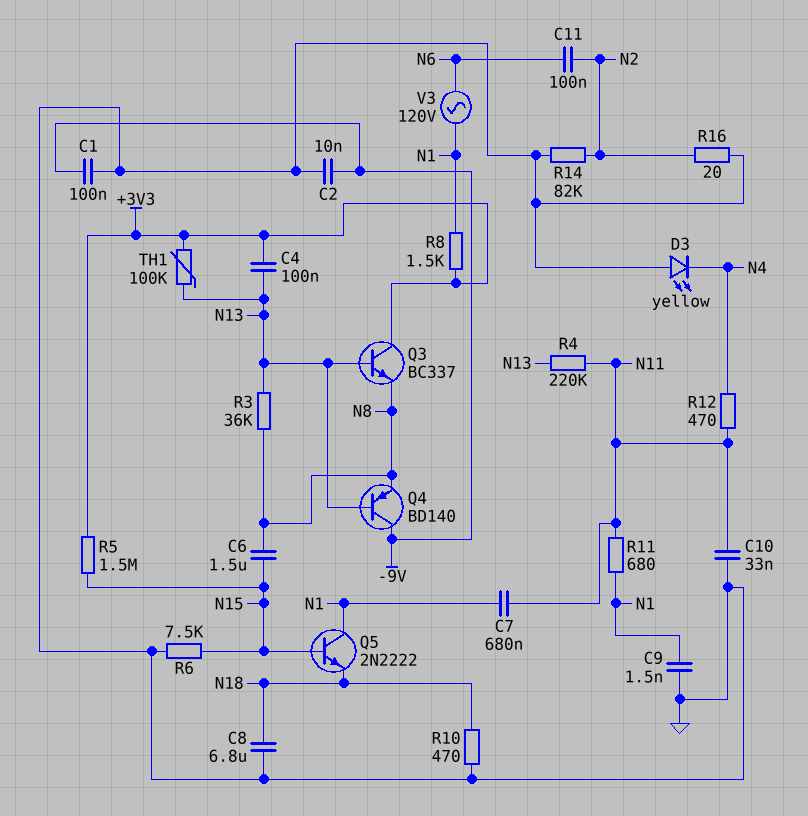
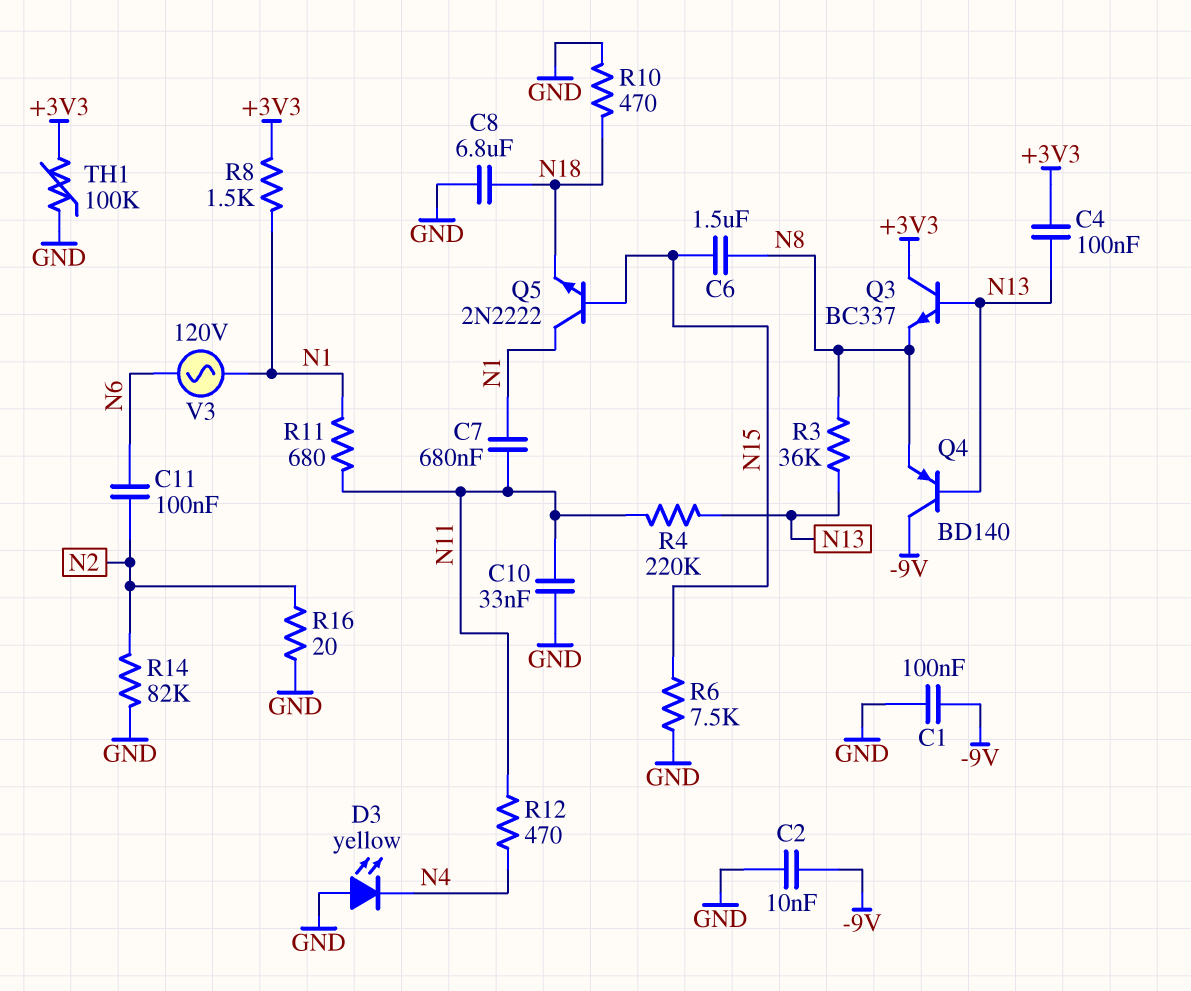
C9: 1.5nF (GND, N1) -> none
R5: 1.5M (+3V3, N15) -> none
TH1: 100k (+3V3, N13) -> 100k (+3V3, GND)

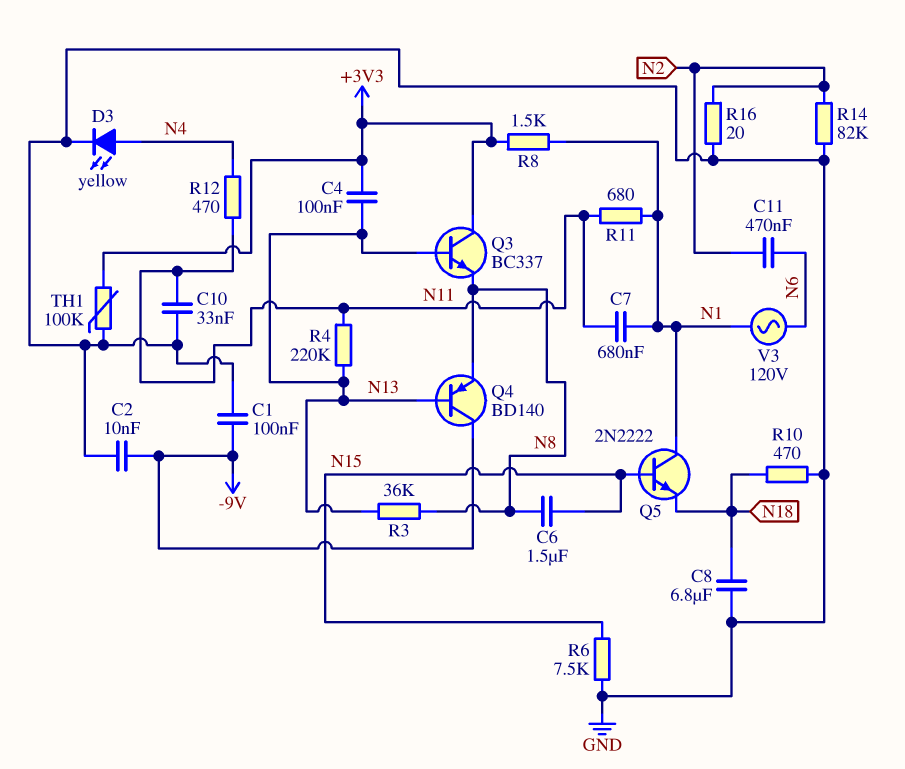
C11: 100nF (N2, N6) -> 470nF (N2, N6)
D3: LED yellow (A GND, K N4) -> LED yellow (A N4, K GND)

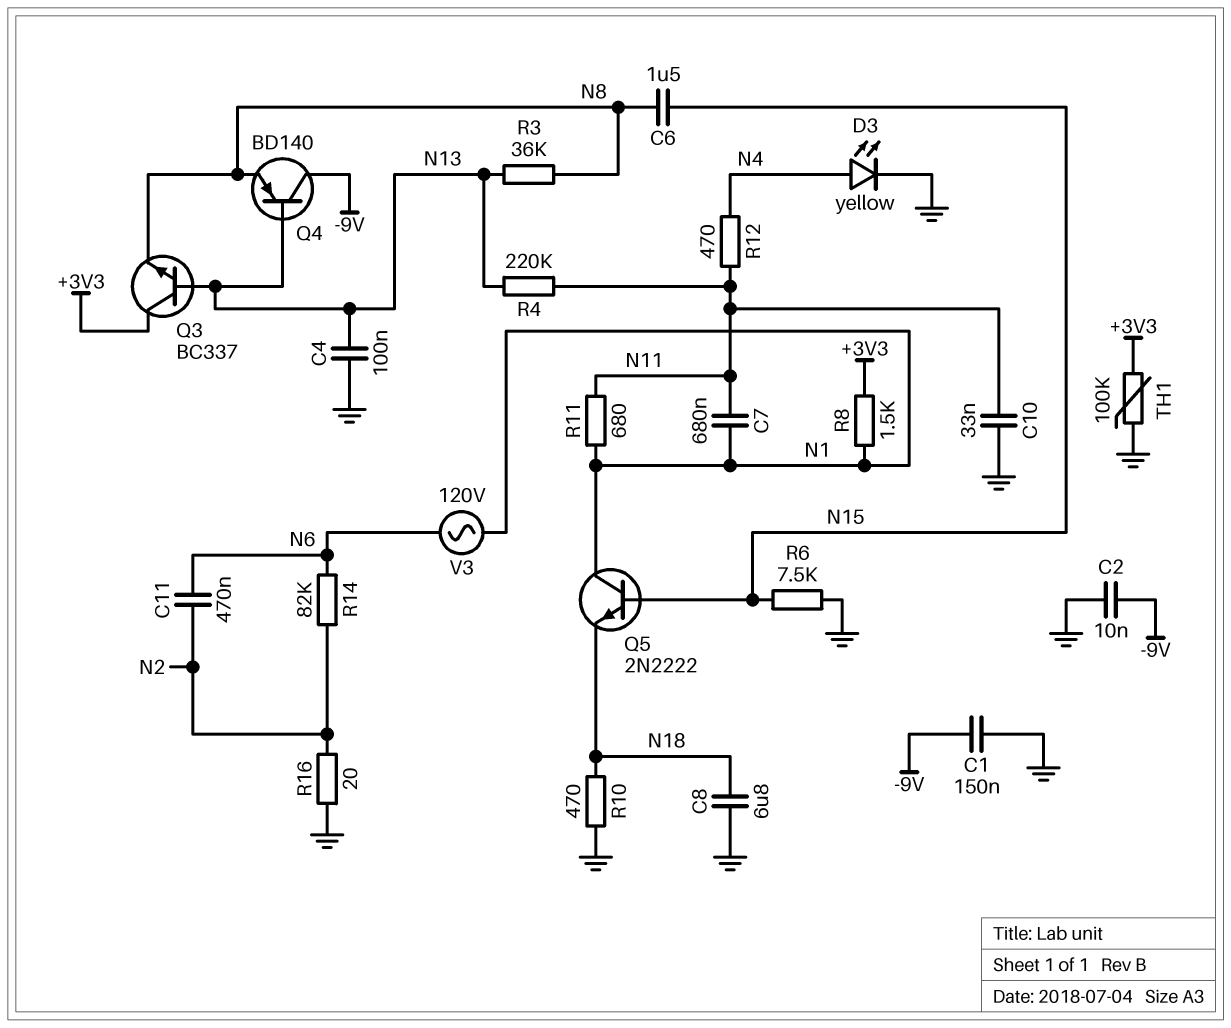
C1: 100nF (-9V, GND) -> 150nF (-9V, GND)
C4: 100nF (+3V3, N13) -> 100nF (GND, N13)
R14: 82k (GND, N2) -> 82k (N2, N6)

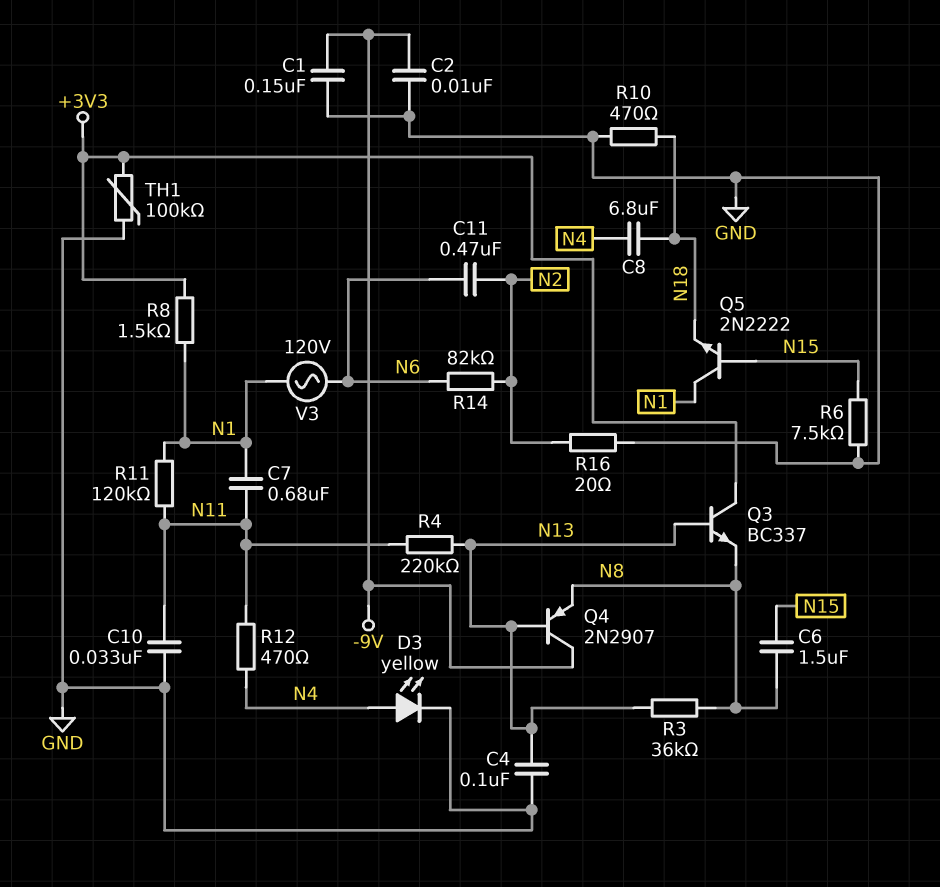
C8: 6.8uF (GND, N18) -> 6.8uF (N4, N18)
Q4: PNP BD140 (B N13, C -9V, E N8) -> PNP 2N2907 (B N13, C -9V, E N8)
R11: 680 (N1, N11) -> 120k (N1, N11)

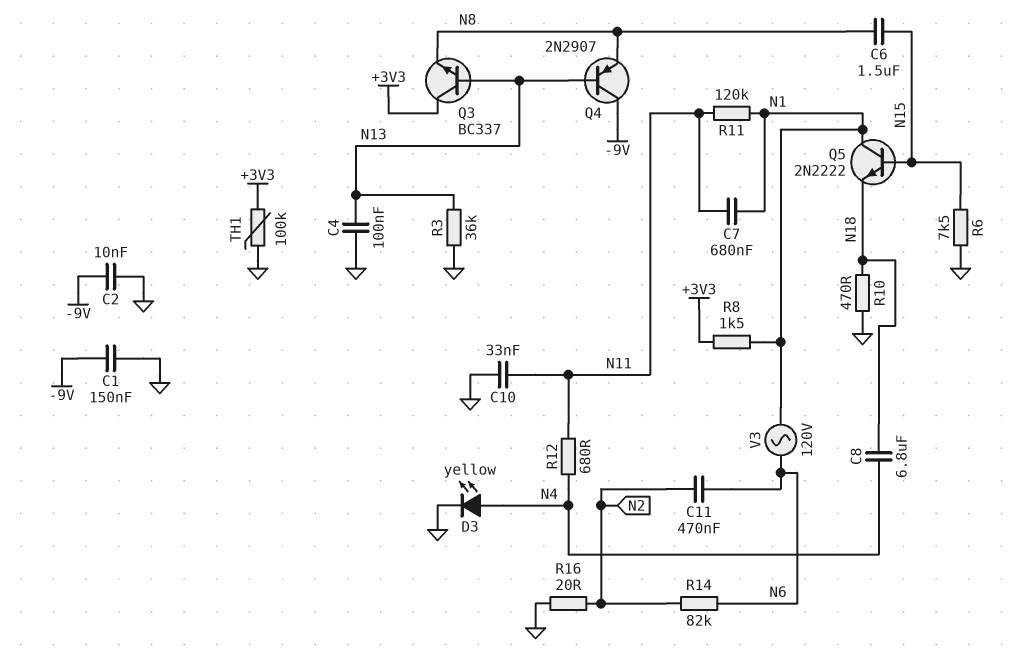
R3: 36k (N8, N13) -> 36k (GND, N13)
R4: 220k (N11, N13) -> none
R12: 470 (N4, N11) -> 680 (N4, N11)

